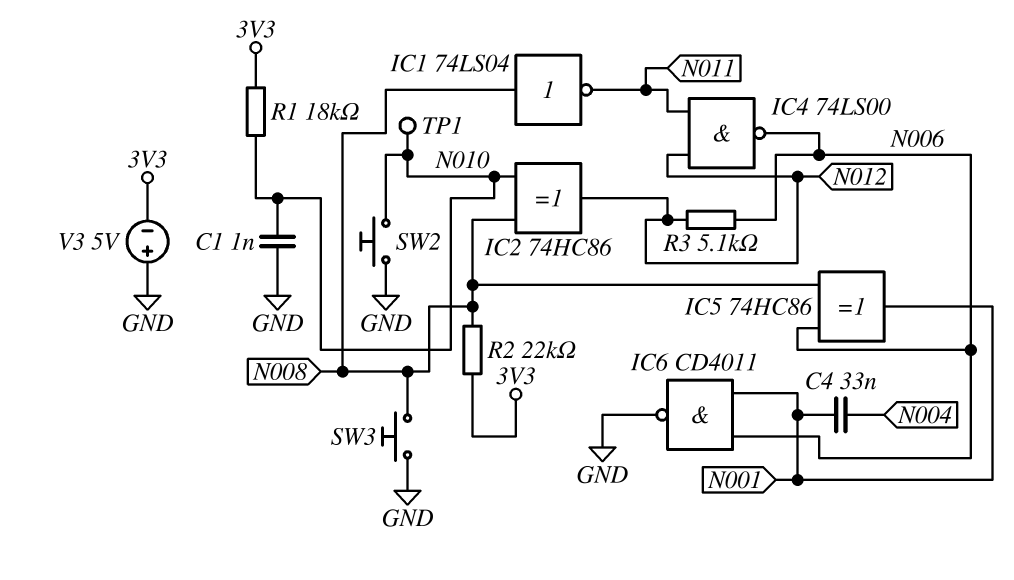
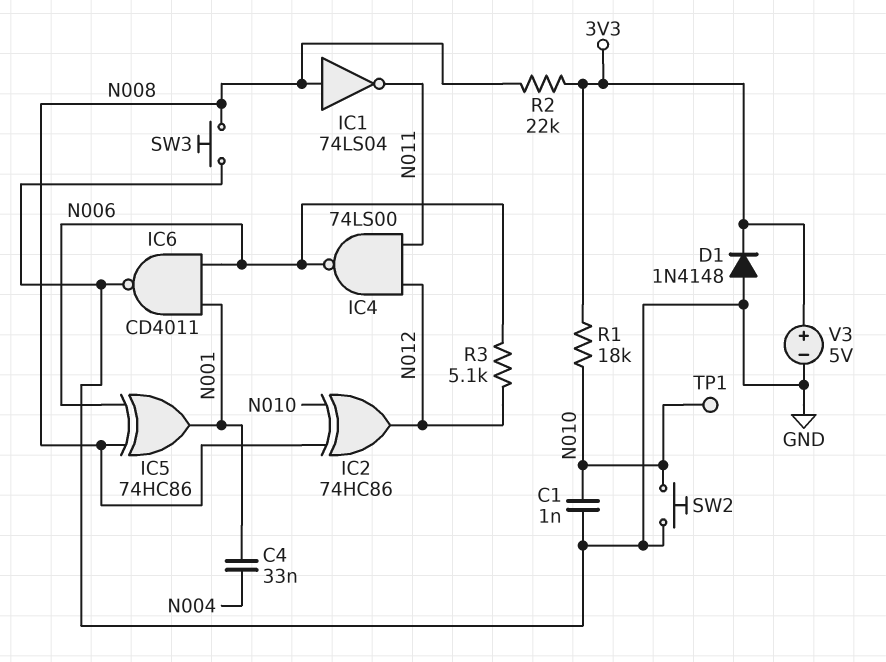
D1: none -> diode 1N4148 (A GND, K 3V3)
V3: 5V (plus GND, minus 3V3) -> 5V (plus 3V3, minus GND)

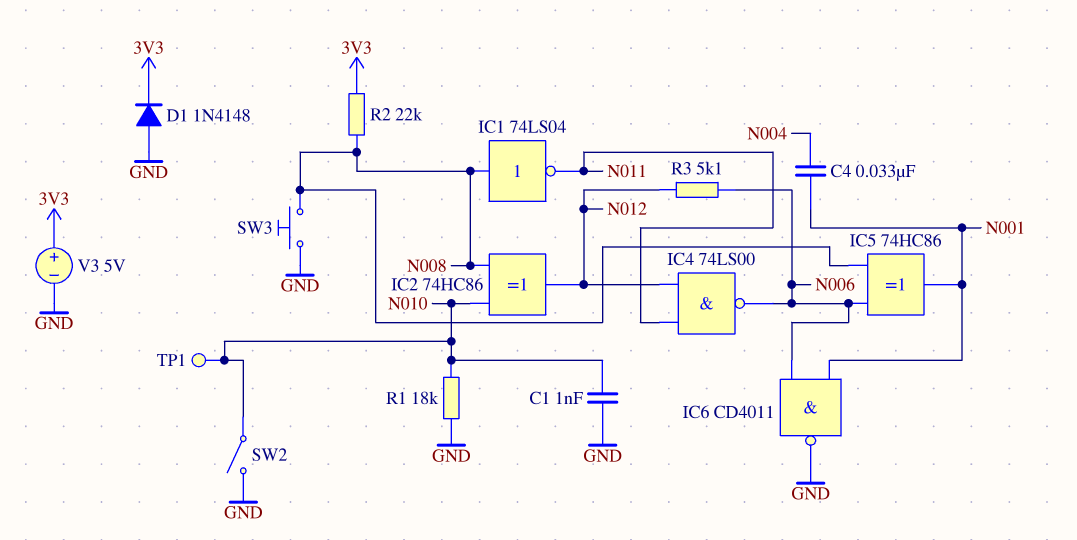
R1: 18k (3V3, N010) -> 18k (GND, N010)
SW2: button (GND, N010) -> switch (GND, N010)

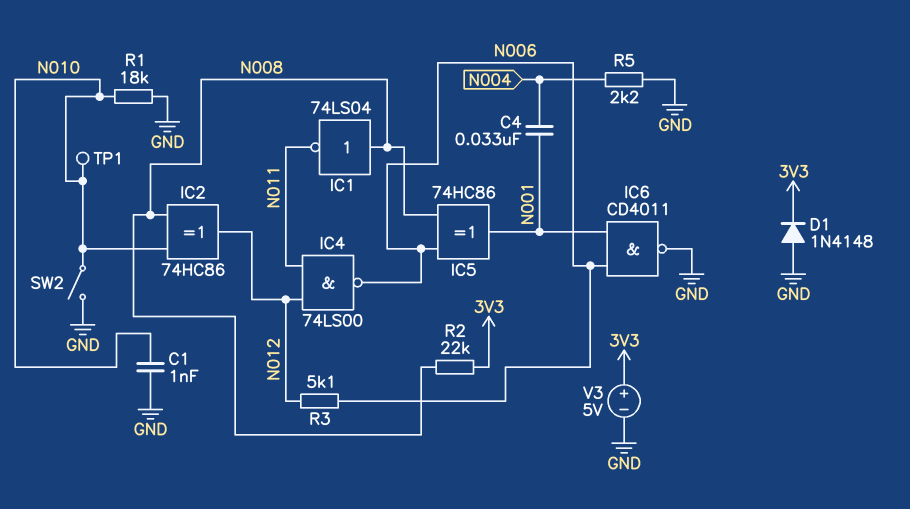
R5: none -> 2.2k (GND, N004)
SW3: button (GND, N008) -> none

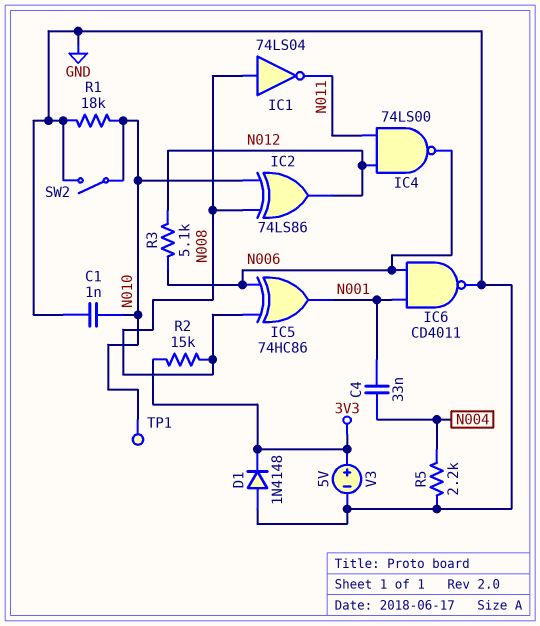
IC2: XOR 74HC86 (in N008, in N010, out N012) -> XOR 74LS86 (in N008, in N010, out N012)
R2: 22k (3V3, N008) -> 15k (3V3, N008)

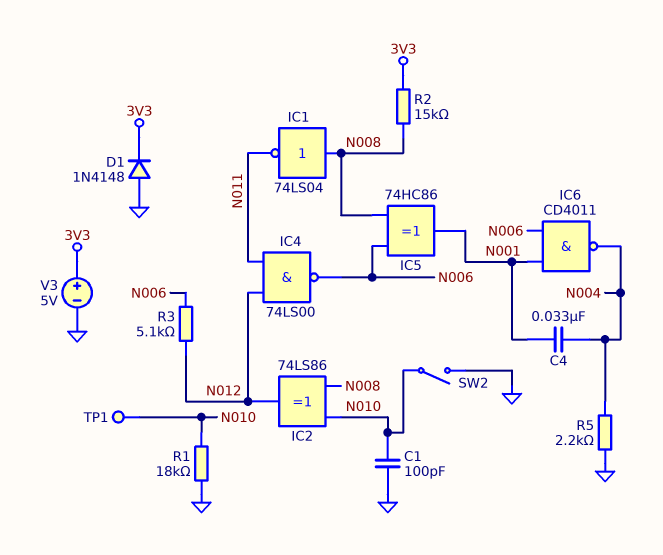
C1: 1nF (GND, N010) -> 100pF (GND, N010)
IC6: NAND CD4011 (in N001, in N006, out GND) -> NAND CD4011 (in N001, in N006, out N004)

